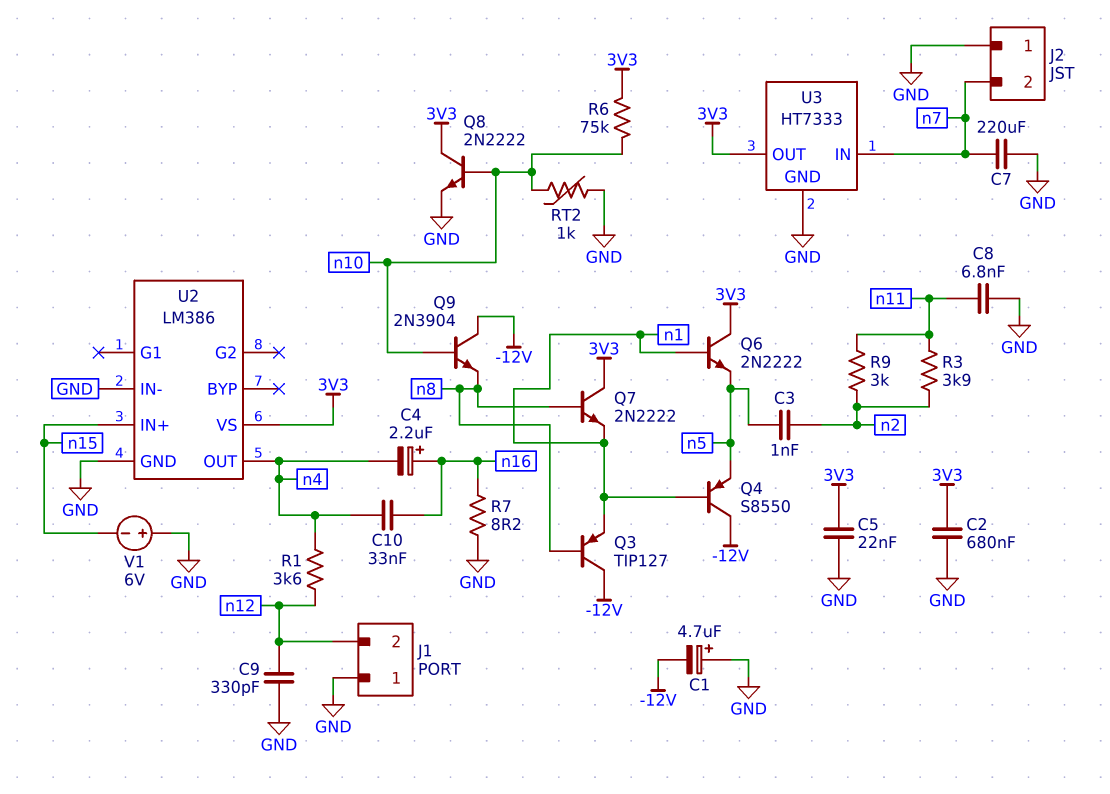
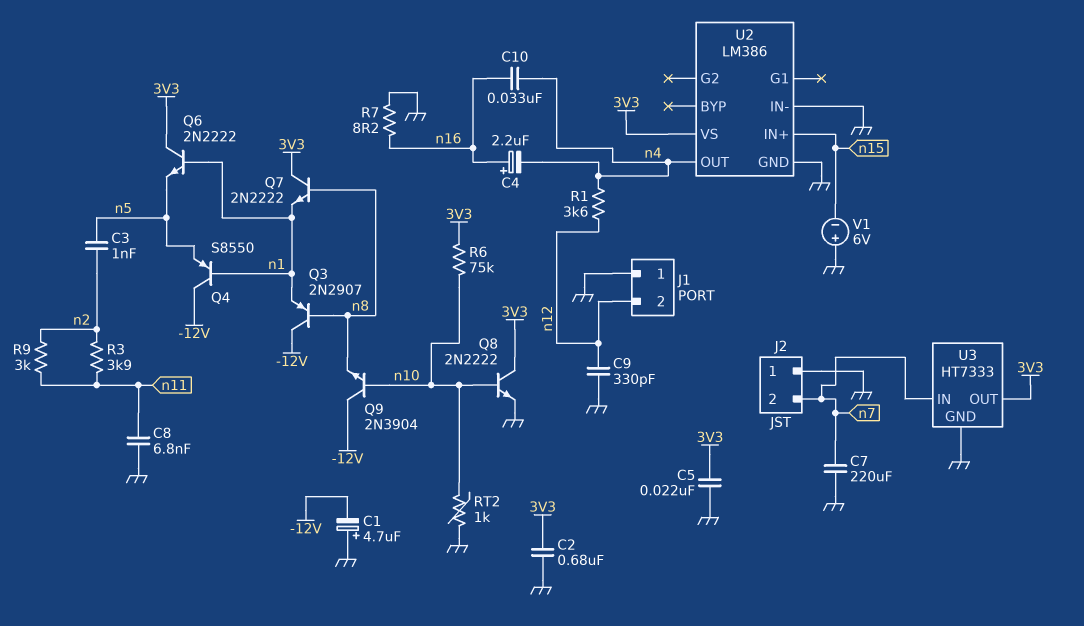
Q3: PNP TIP127 (B n8, C -12V, E n1) -> PNP 2N2907 (B n8, C -12V, E n1)

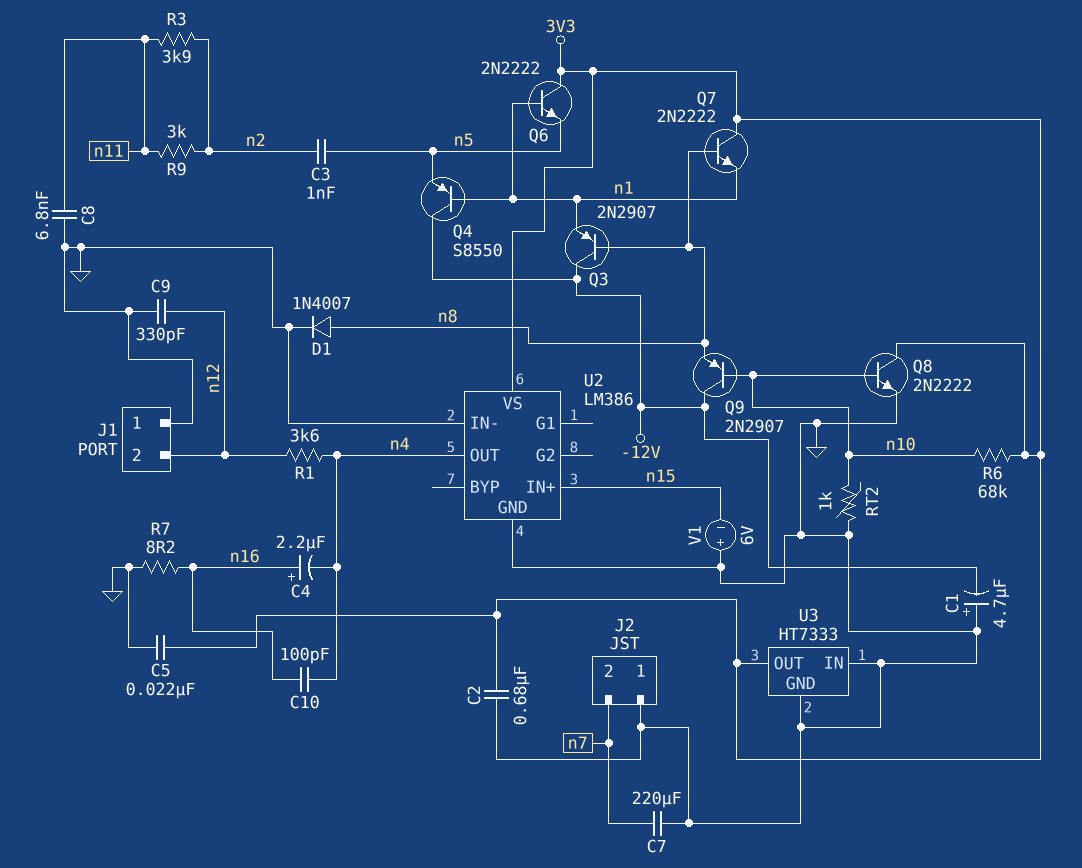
C10: 33nF (n4, n16) -> 100pF (n4, n16)
D1: none -> diode 1N4007 (A n8, K GND)
Q9: NPN 2N3904 (B n10, C -12V, E n8) -> PNP 2N2907 (B n10, C -12V, E n8)
R6: 75k (3V3, n10) -> 68k (3V3, n10)
U3 pin IN: n7 -> GND

